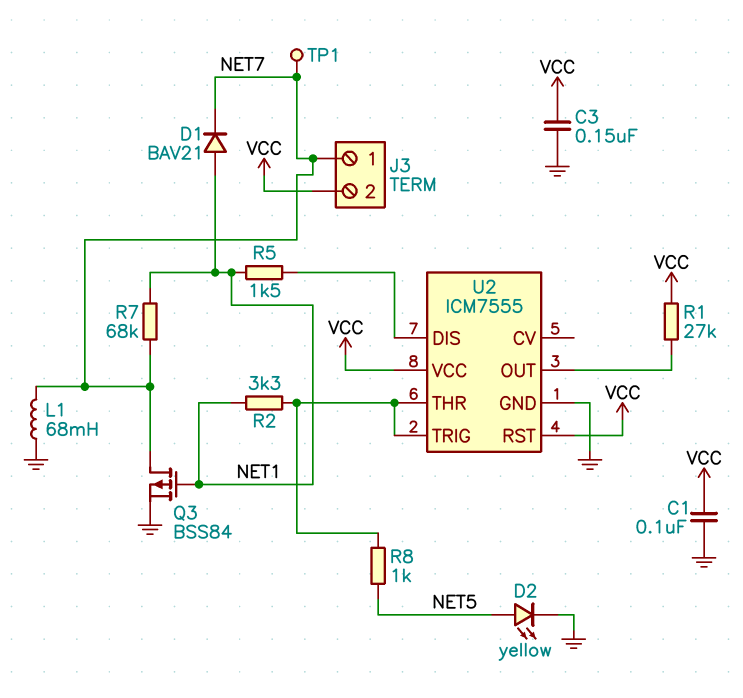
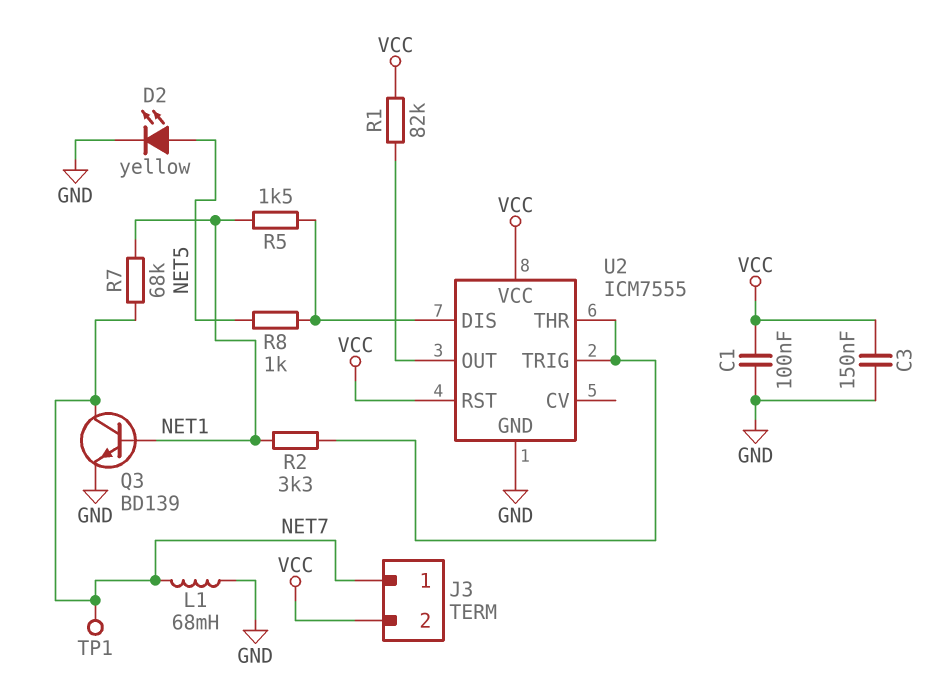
D1: diode BAV21 (A NET1, K NET7) -> none
Q3: PMOS BSS84 (G NET1, D NET7, S GND) -> NPN BD139 (B NET1, C NET7, E GND)
R1: 27k (U2/OUT, VCC) -> 82k (U2/OUT, VCC)
R8: 1k (NET5, U2/THR) -> 1k (NET5, U2/DIS)

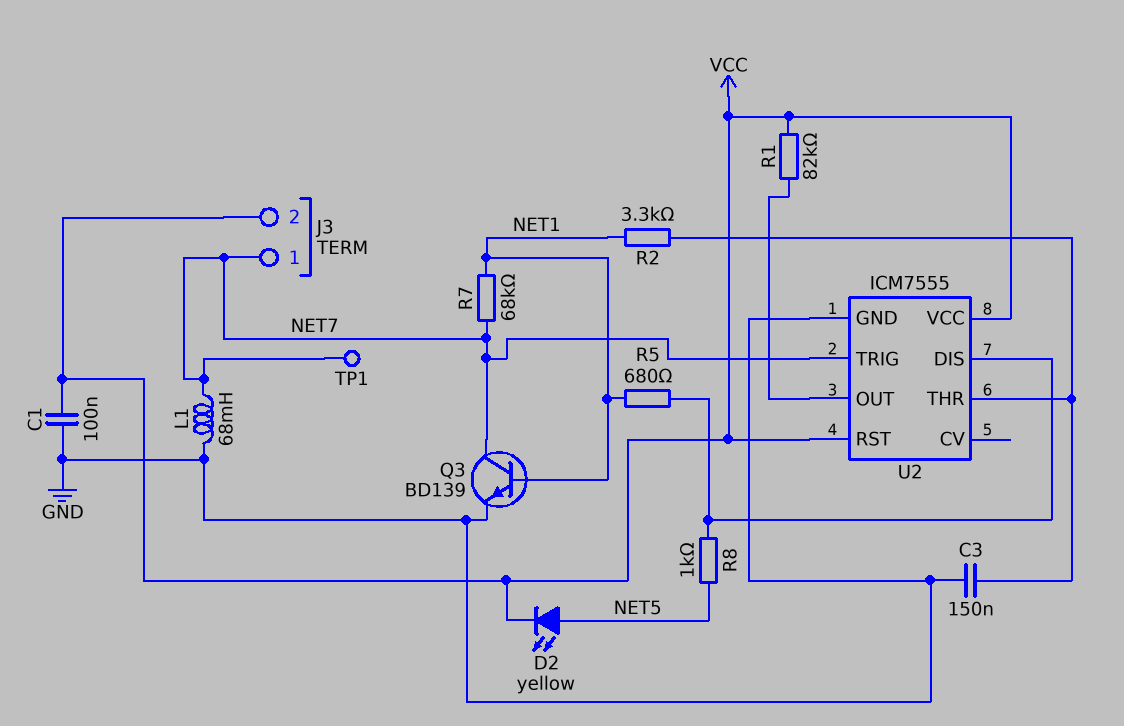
C3: 150nF (GND, VCC) -> 150nF (GND, U2/THR)
D2: LED yellow (A NET5, K GND) -> LED yellow (A NET5, K VCC)
R5: 1.5k (NET1, U2/DIS) -> 680 (NET1, U2/DIS)
U2 pin TRIG: U2/THR -> NET7

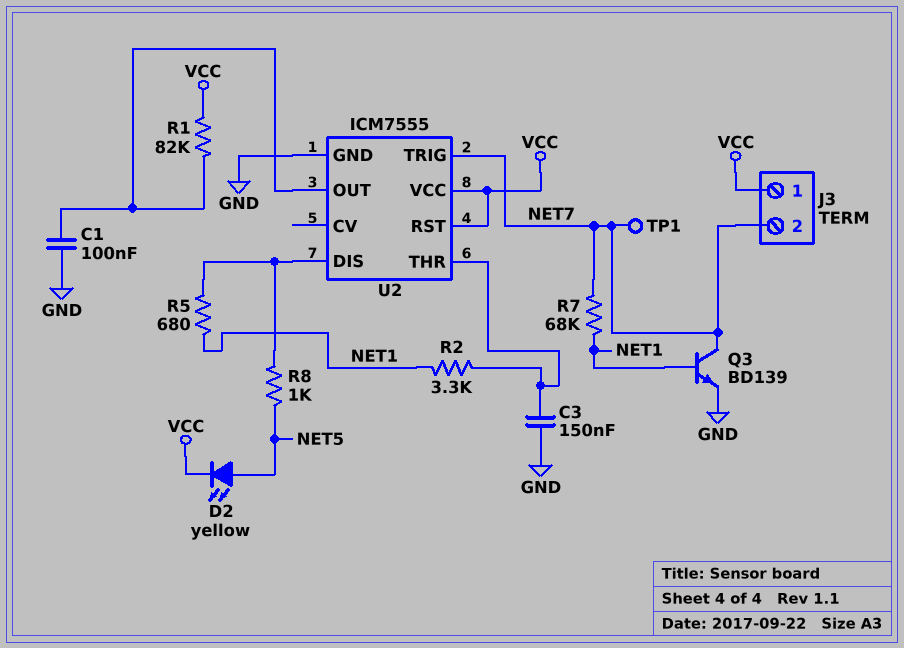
C1: 100nF (GND, VCC) -> 100nF (GND, U2/OUT)
J3 pin 1: NET7 -> VCC
J3 pin 2: VCC -> NET7
L1: 68mH (GND, NET7) -> none

